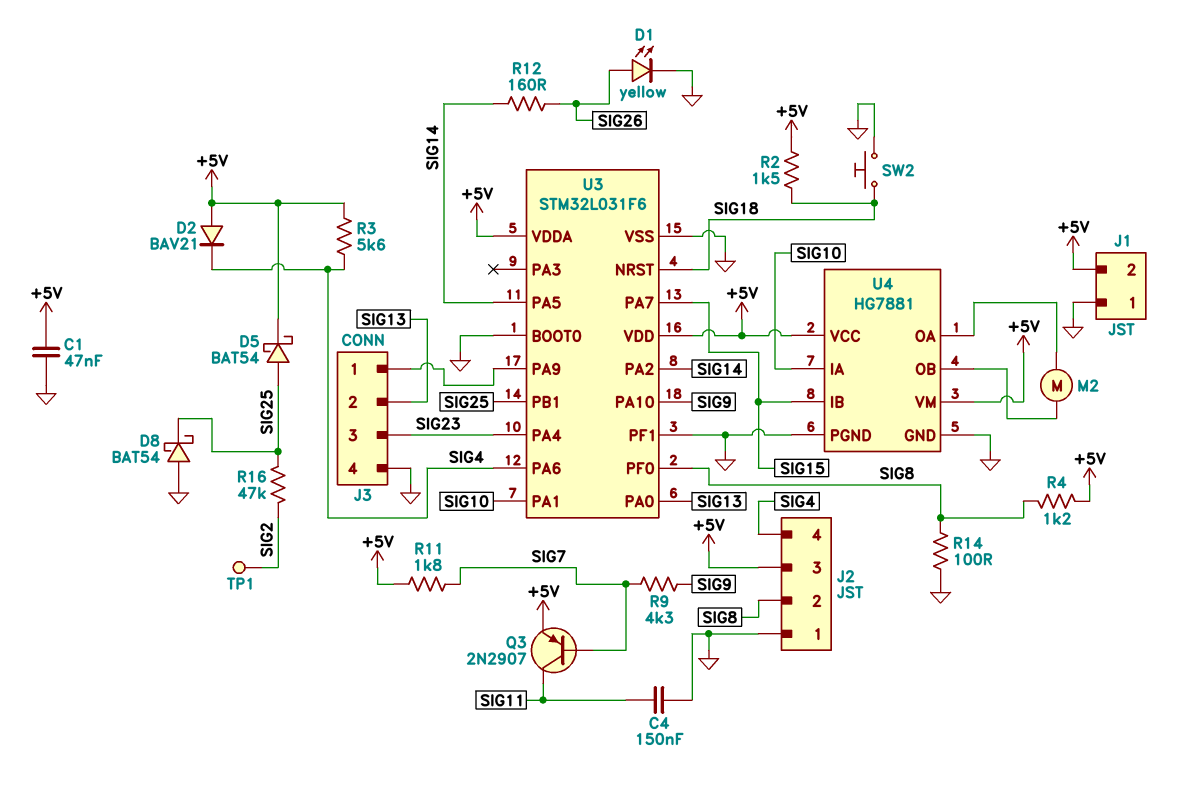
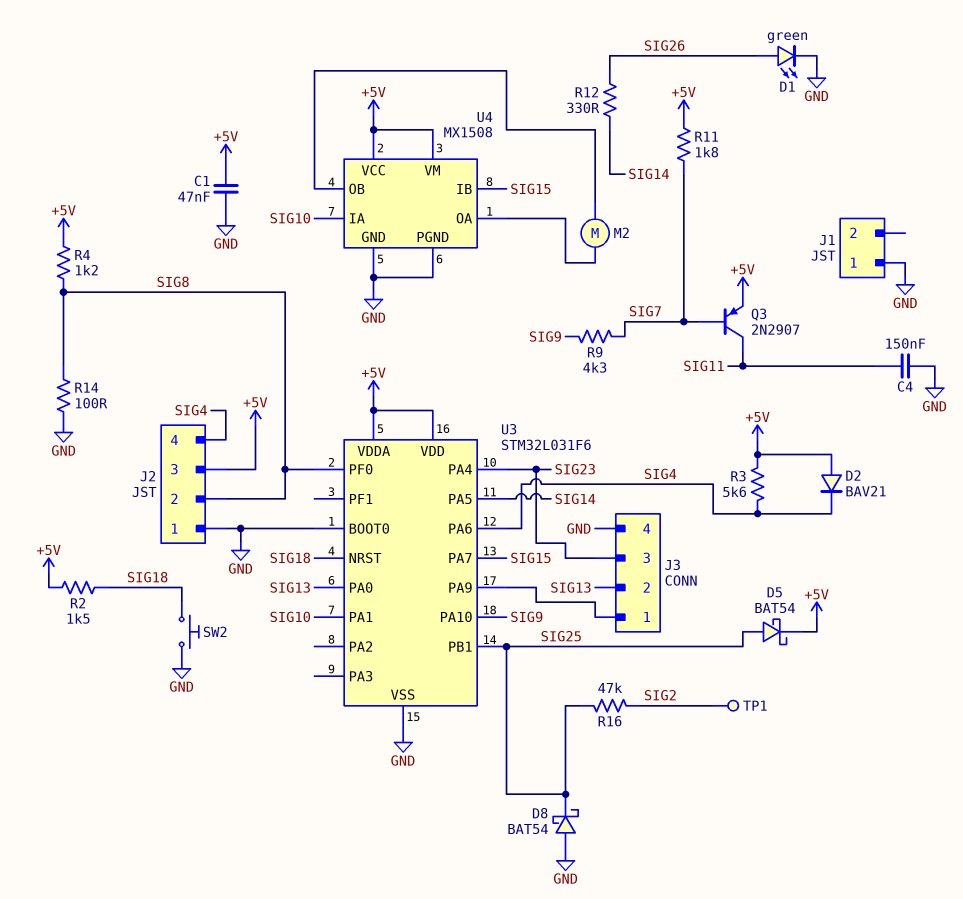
D1: LED yellow (A SIG26, K GND) -> LED green (A SIG26, K GND)
J1 pin 2: +5V -> none
R12: 160 (SIG14, SIG26) -> 330 (SIG14, SIG26)
U3 pin PA2: SIG14 -> none
U3 pin PF1: GND -> none
U4: HG7881 -> MX1508

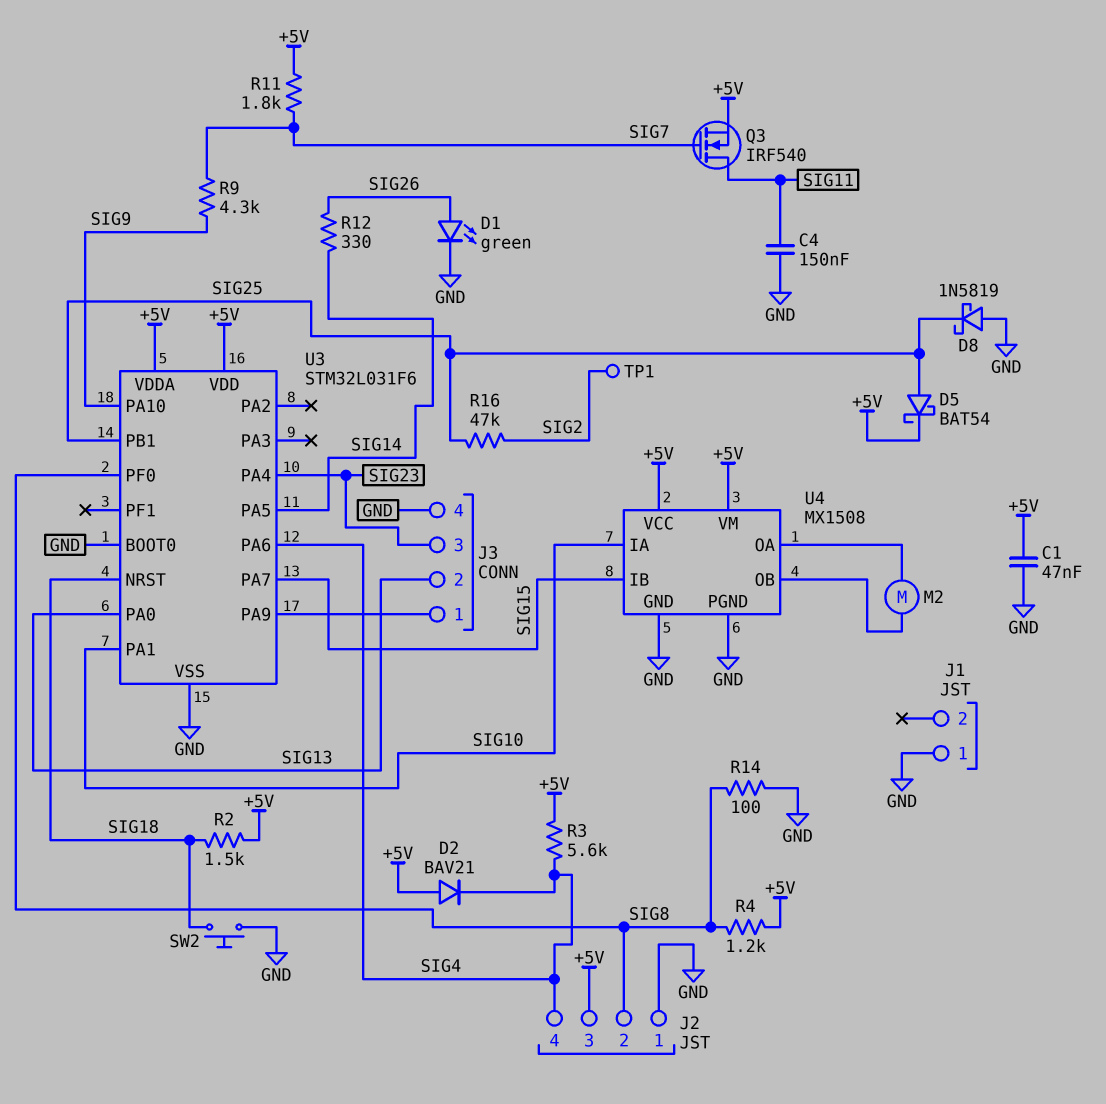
D8: schottky BAT54 (A GND, K SIG25) -> schottky 1N5819 (A GND, K SIG25)
Q3: PNP 2N2907 (B SIG7, C SIG11, E +5V) -> NMOS IRF540 (G SIG7, D SIG11, S +5V)

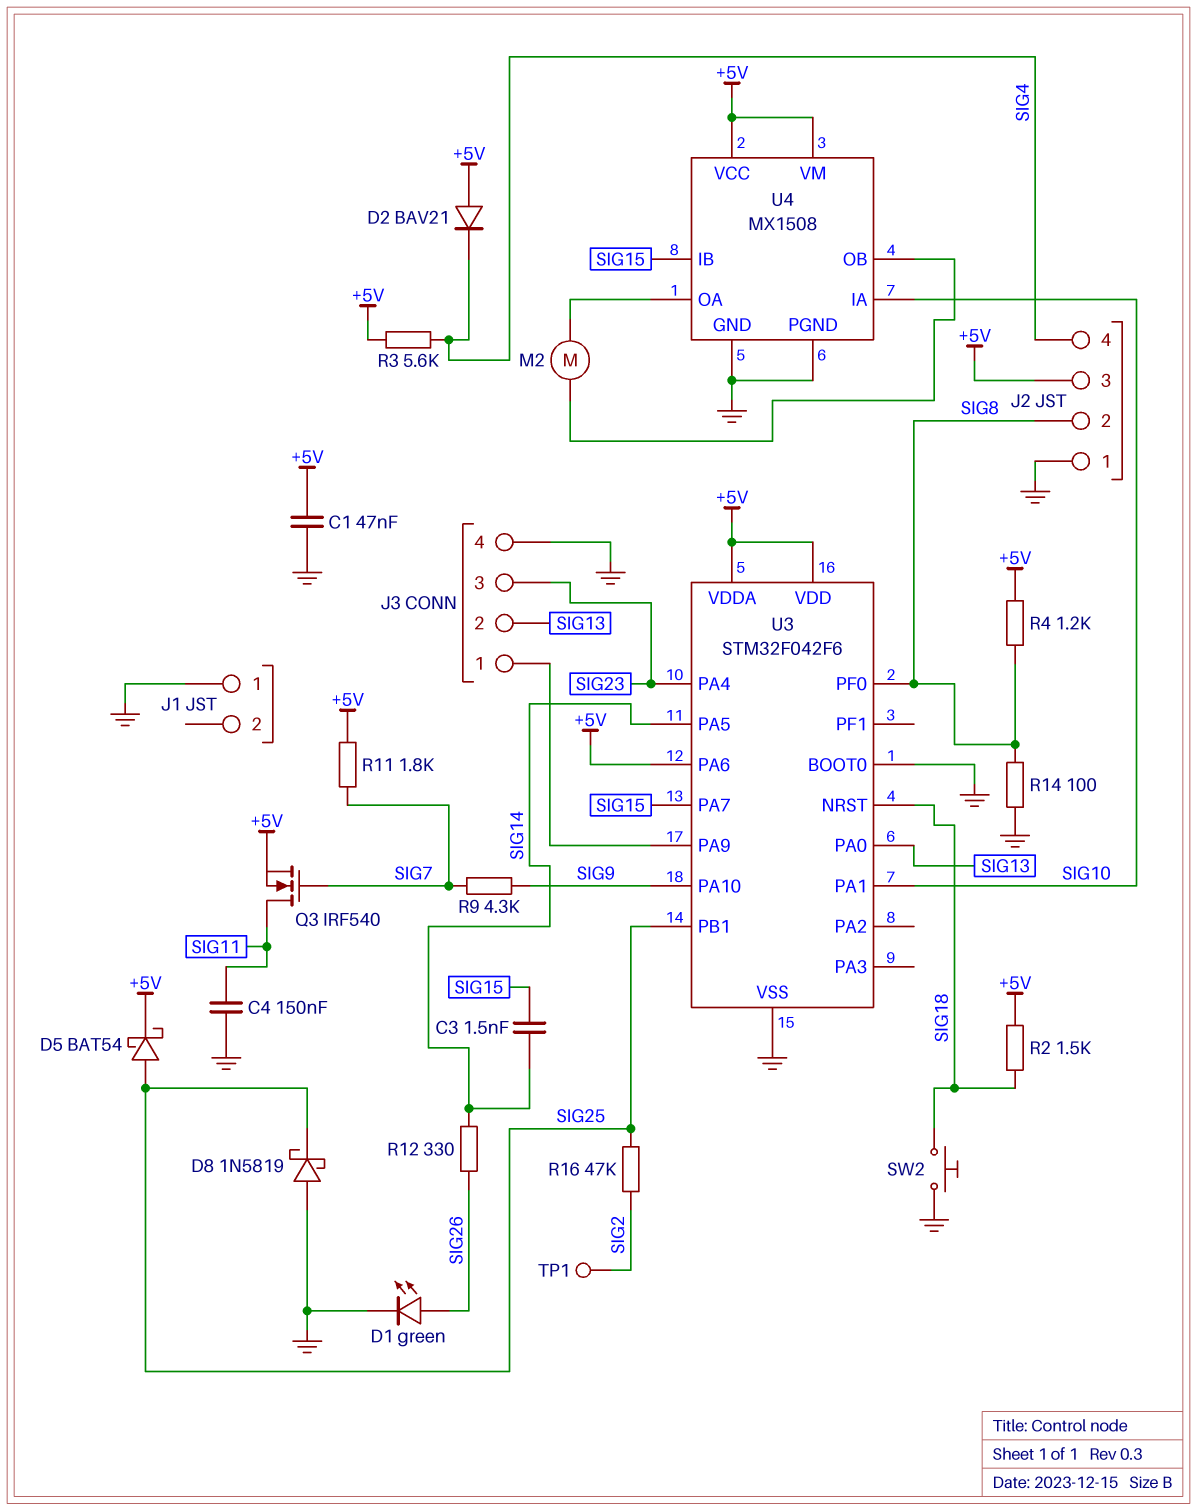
C3: none -> 1.5nF (SIG14, SIG15)
U3: STM32L031F6 -> STM32F042F6
U3 pin PA6: SIG4 -> +5V

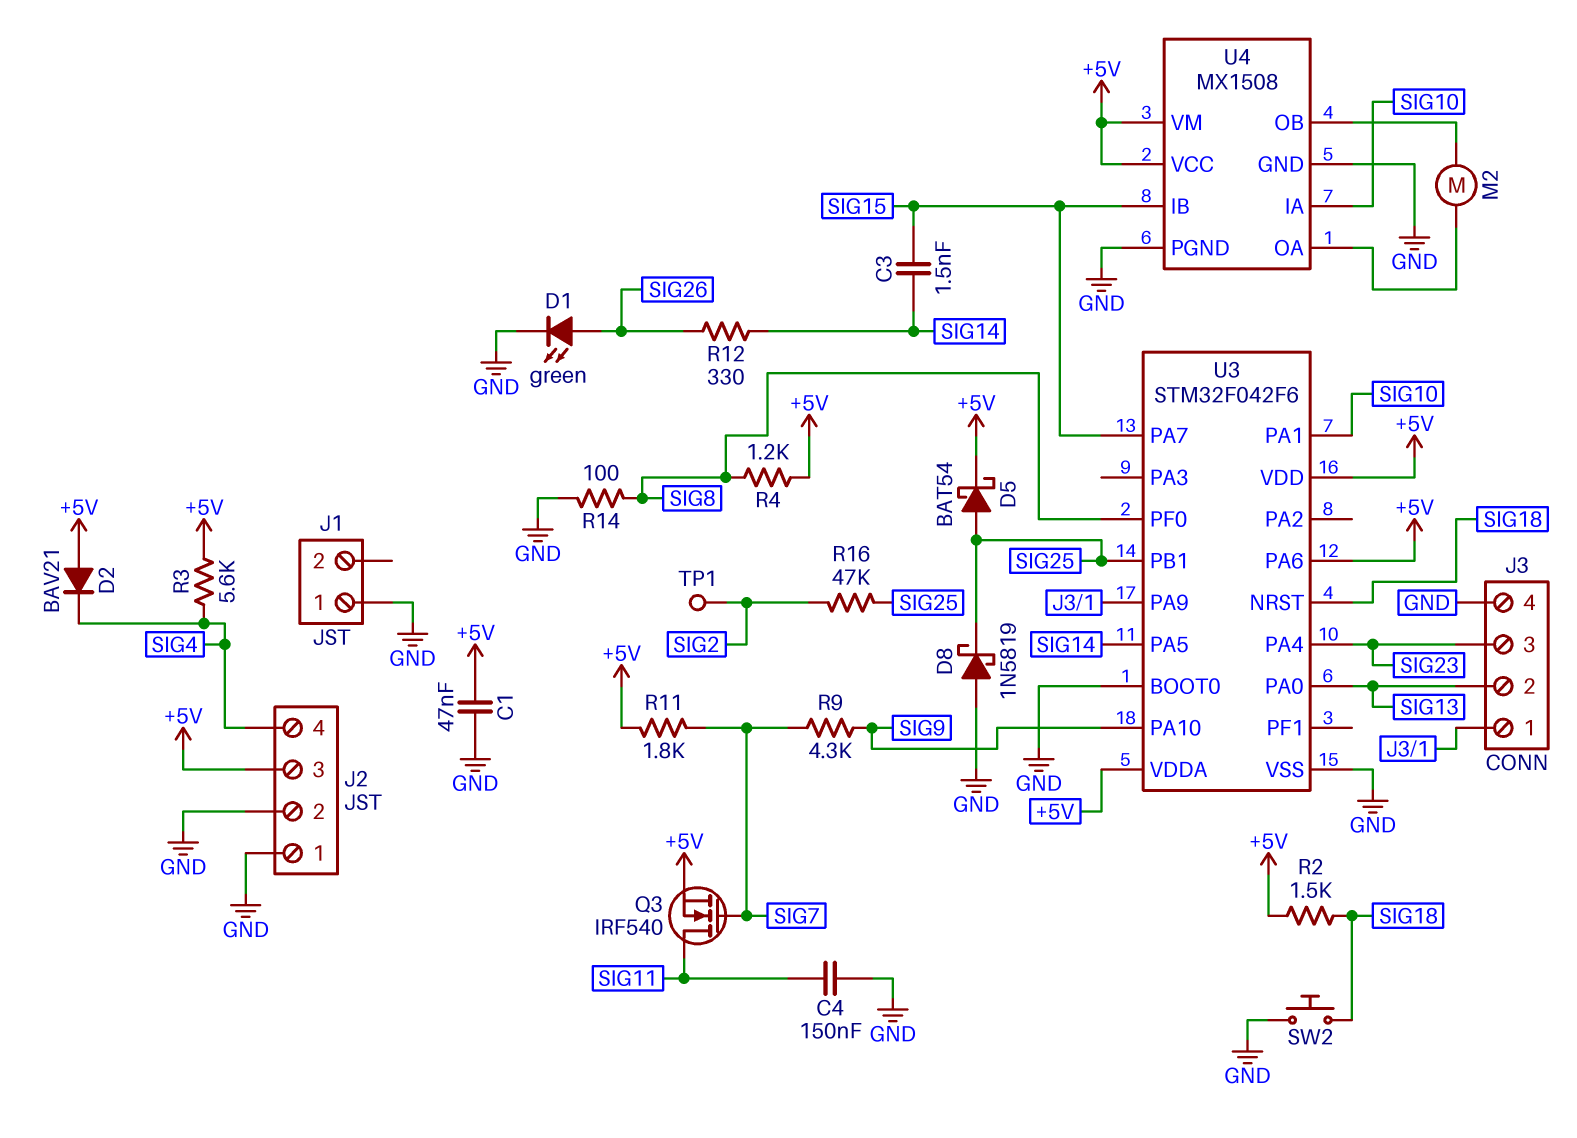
J2 pin 2: SIG8 -> GND

